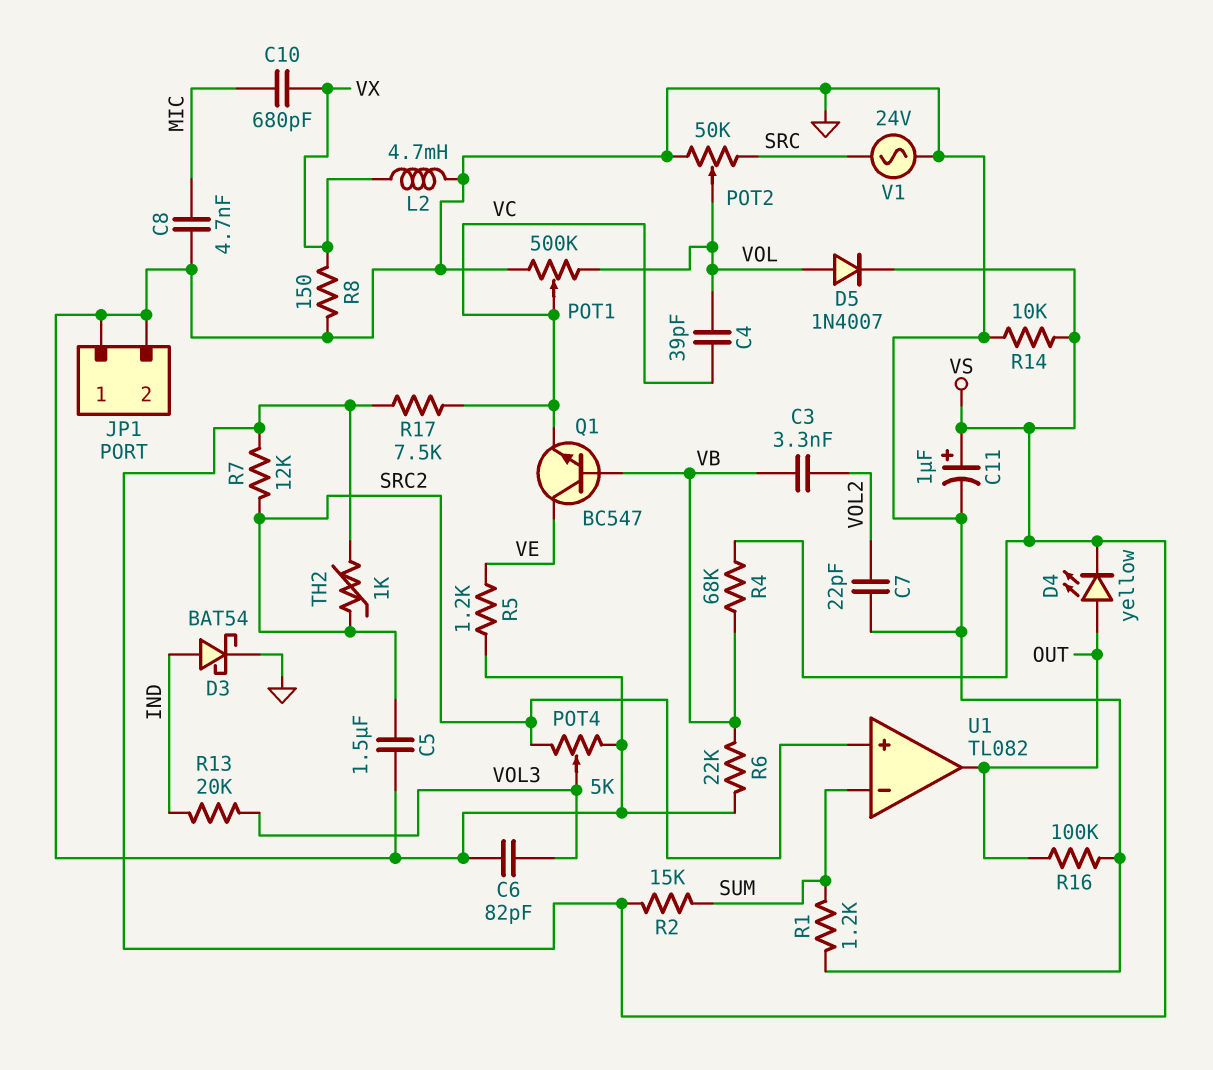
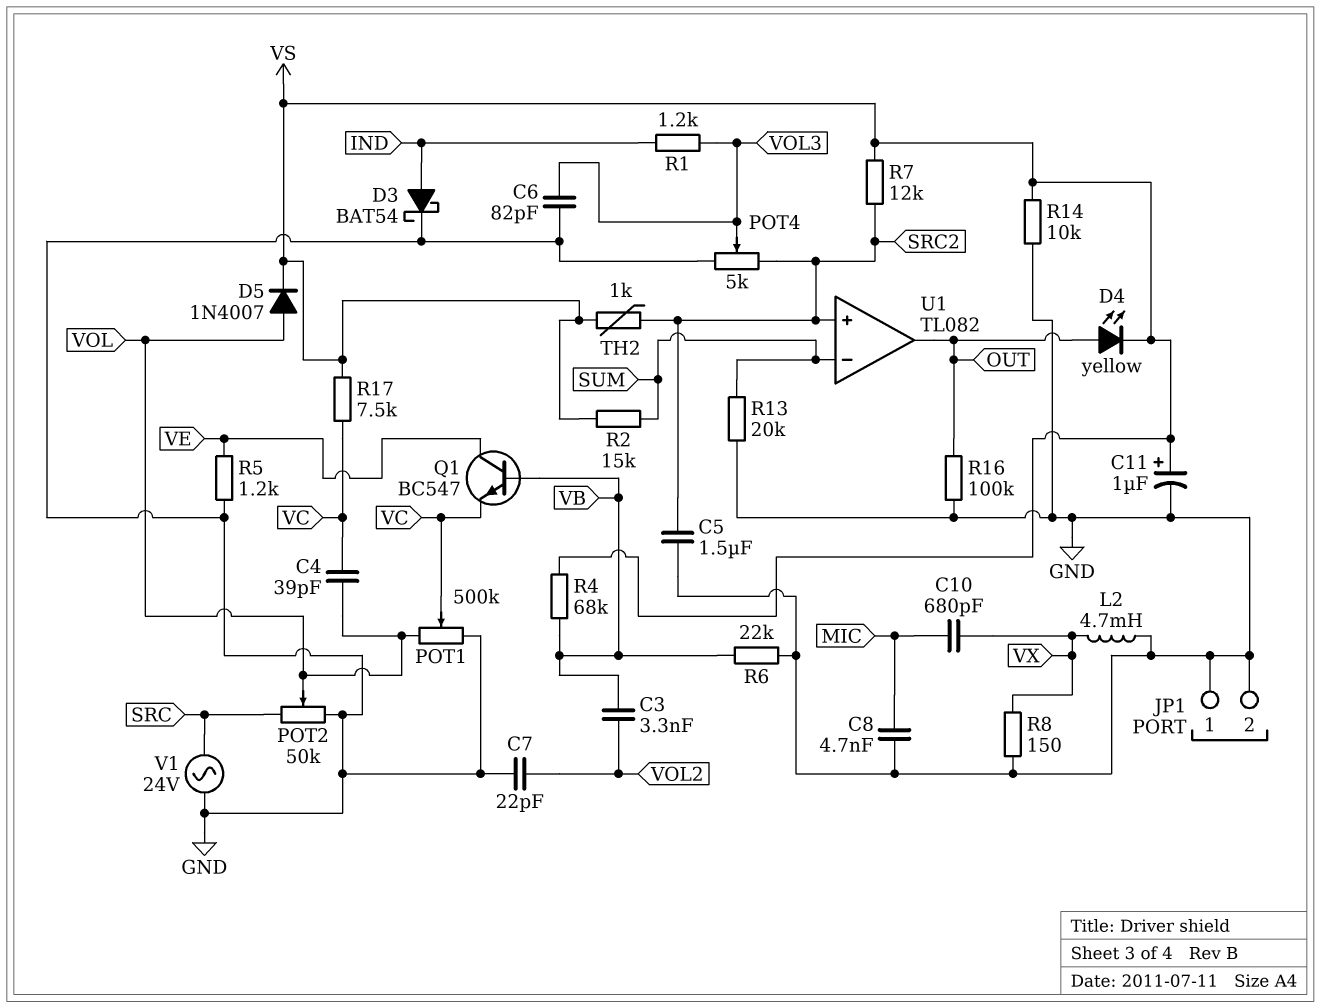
R1: 1.2k (GND, SUM) -> 1.2k (IND, VOL3)
R13: 20k (IND, VOL3) -> 20k (GND, SUM)

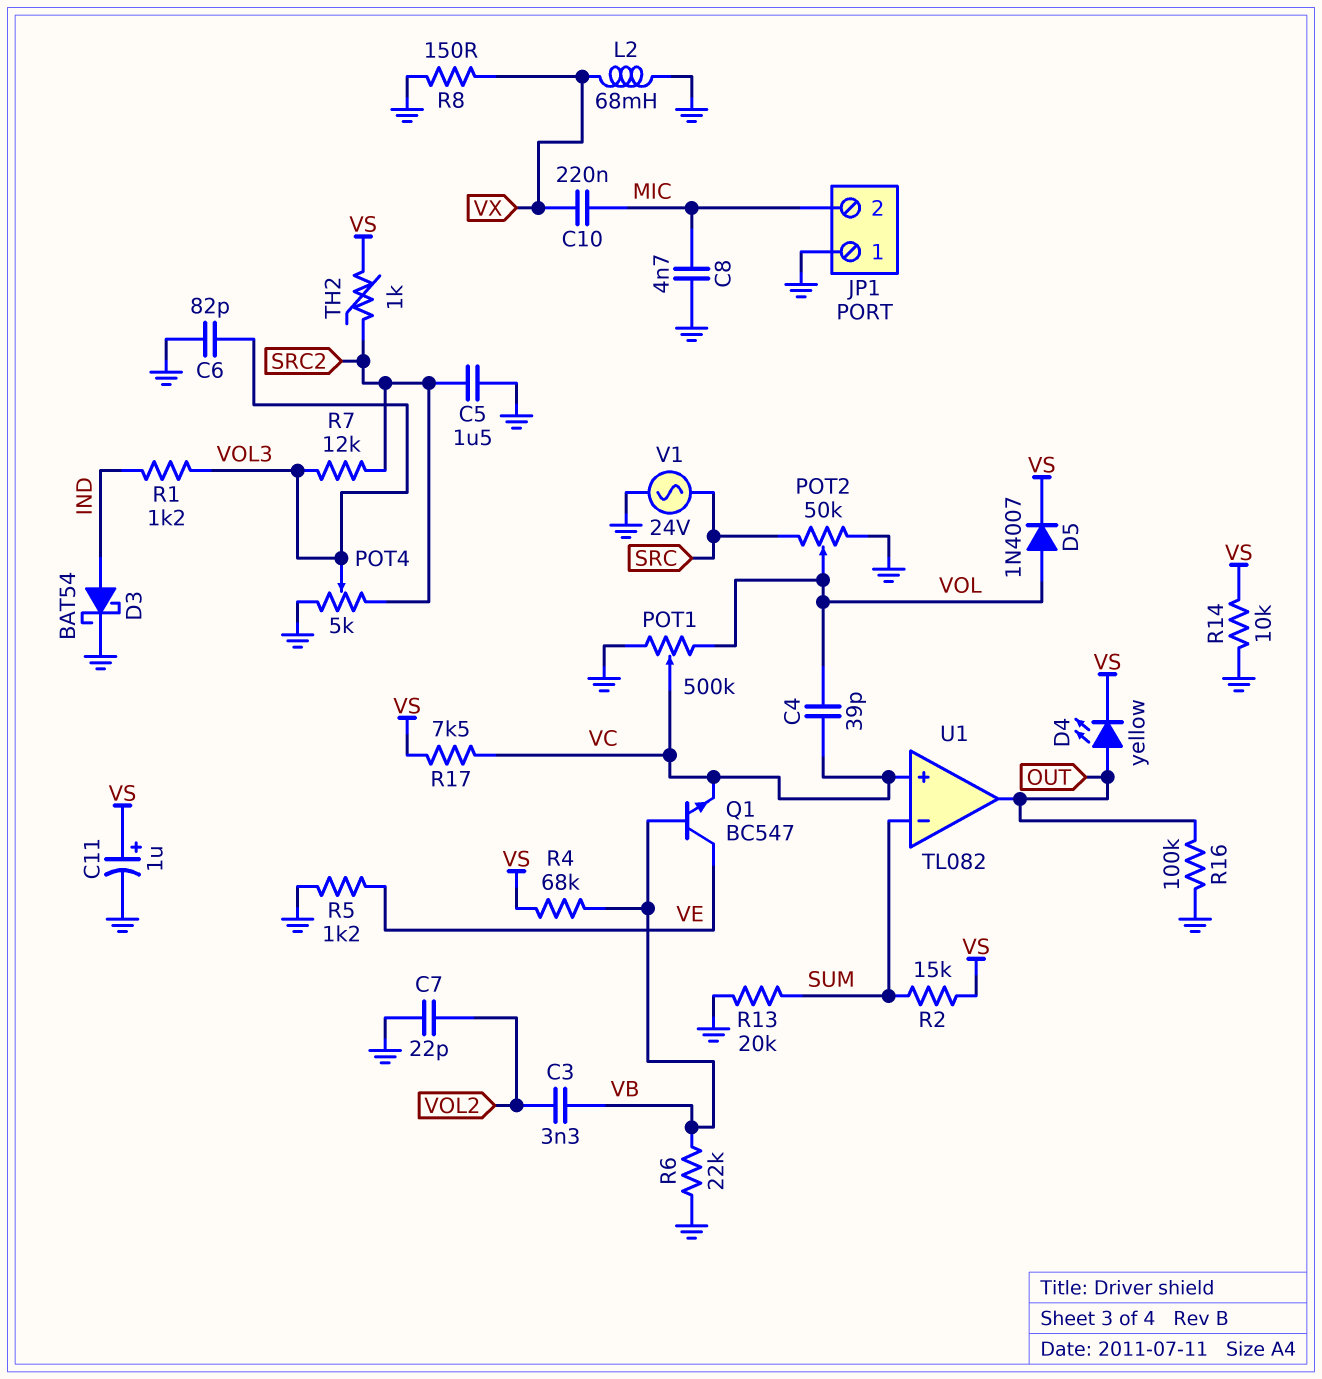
C10: 680pF (MIC, VX) -> 220nF (MIC, VX)
JP1 pin 2: GND -> MIC
L2: 4.7mH (GND, VX) -> 68mH (GND, VX)
R7: 12k (SRC2, VS) -> 12k (SRC2, VOL3)
U1 pin in+: SRC2 -> VC

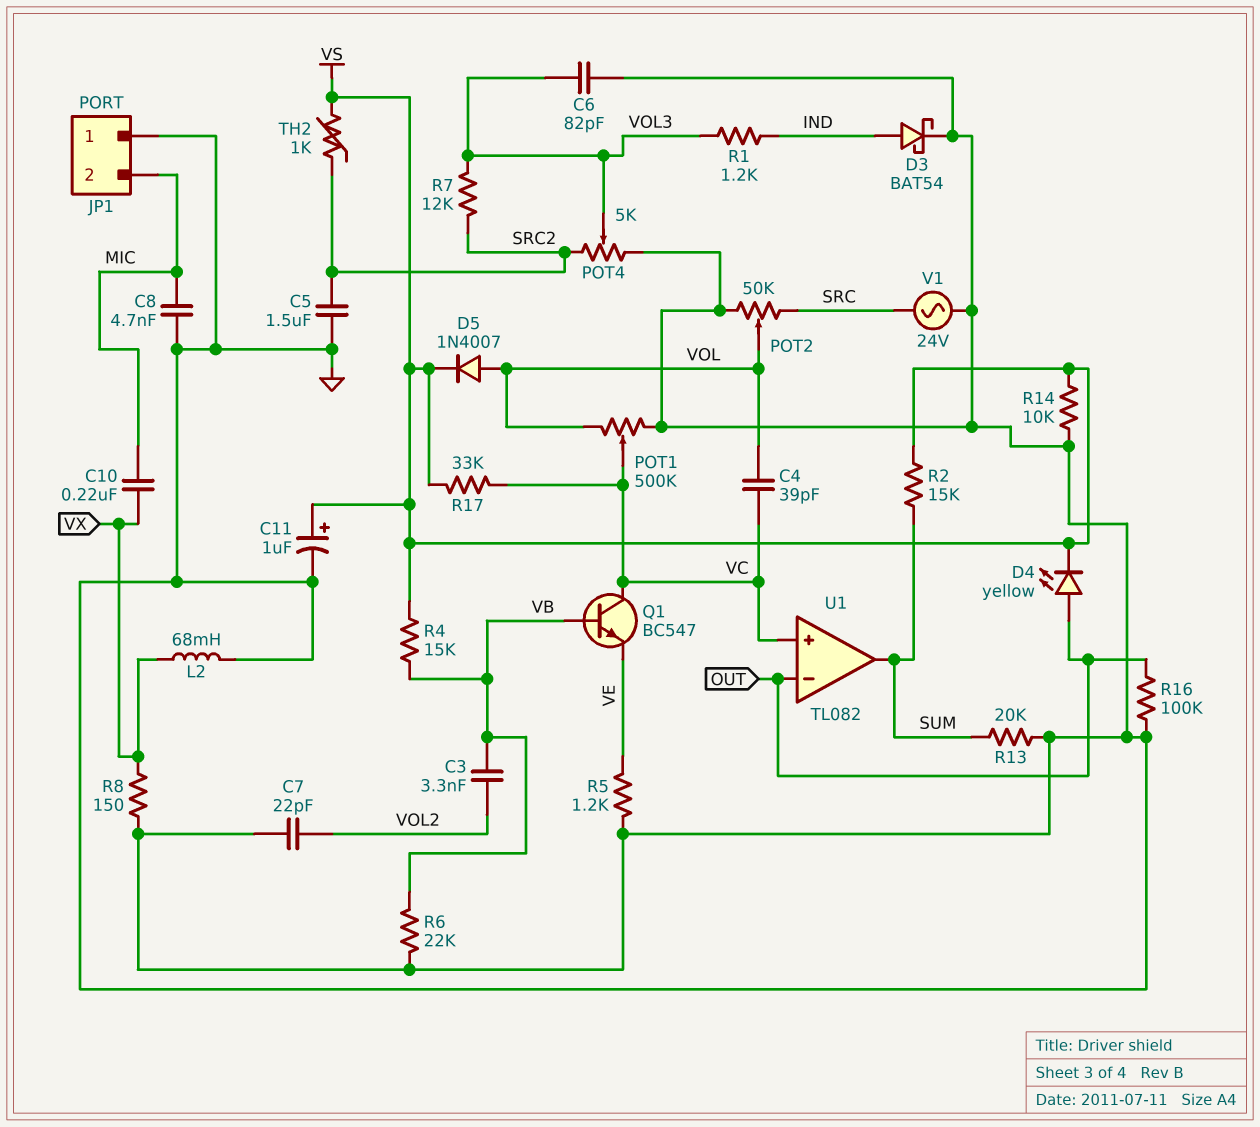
Q1: NPN BC547 (B VB, C VE, E VC) -> NPN BC547 (B VB, C VC, E VE)
R4: 68k (VB, VS) -> 15k (VB, VS)
R17: 7.5k (VC, VS) -> 33k (VC, VS)
U1 pin in-: SUM -> OUT
U1 pin out: OUT -> SUM

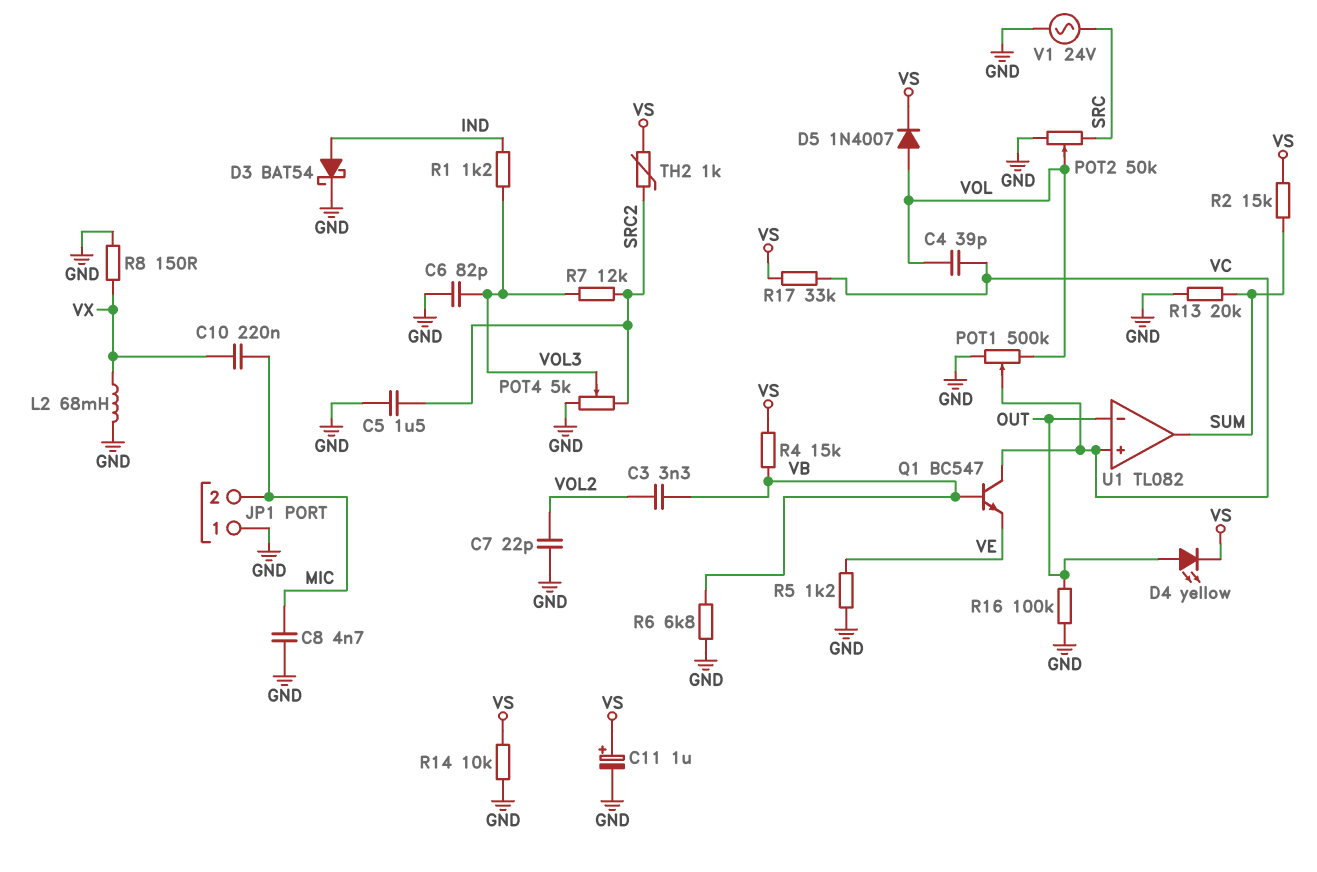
R6: 22k (GND, VB) -> 6.8k (GND, VB)

